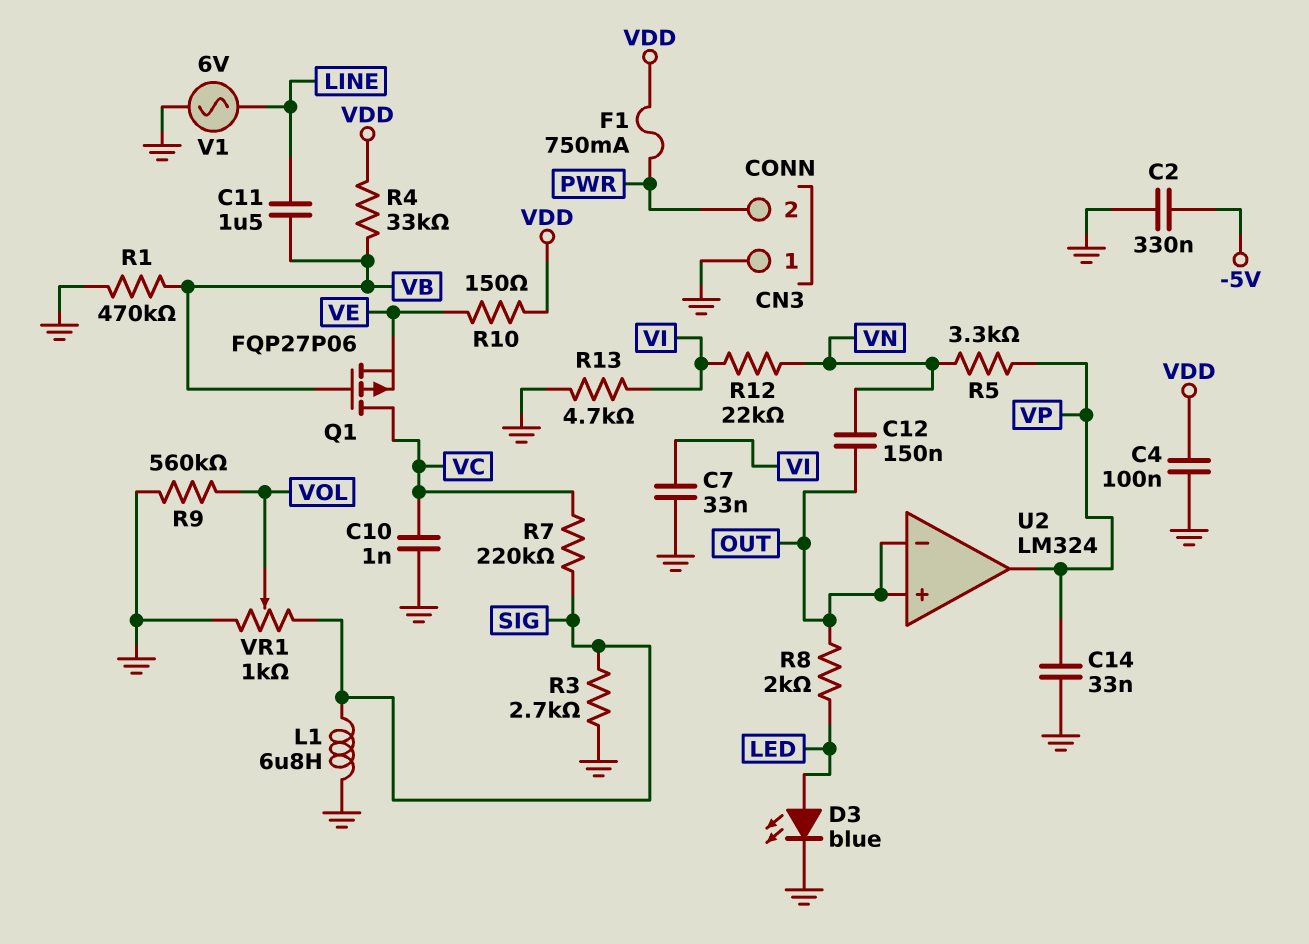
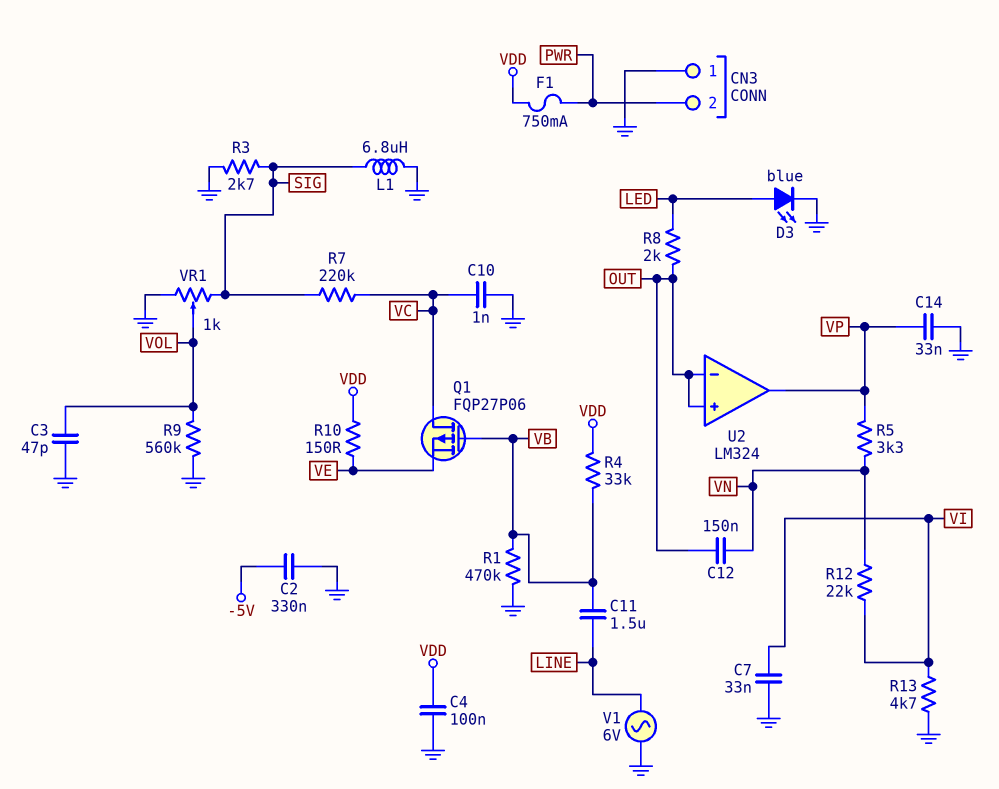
C3: none -> 47pF (GND, VOL)

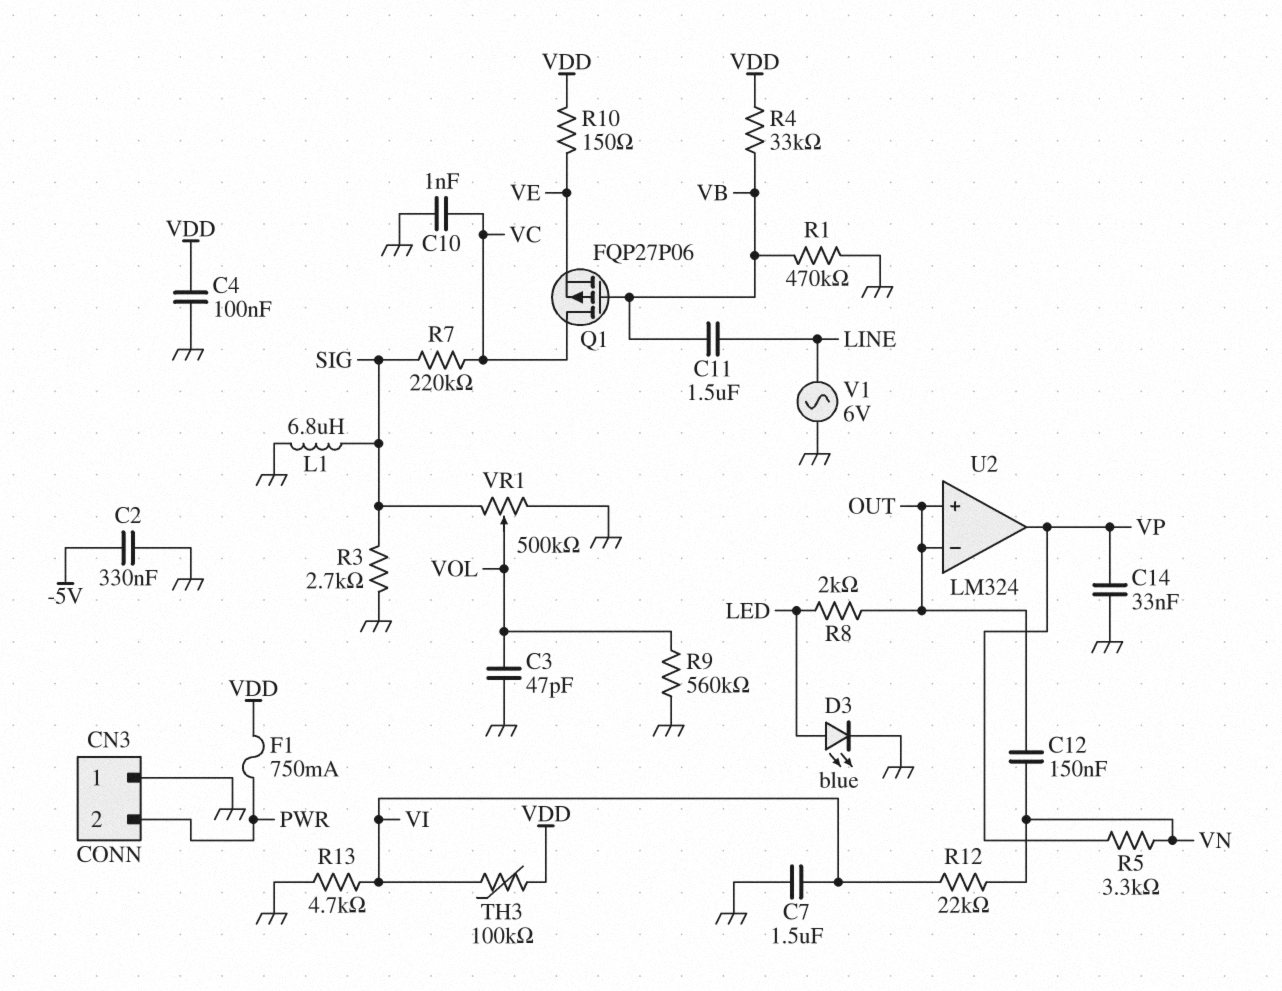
C7: 33nF (GND, VI) -> 1.5uF (GND, VI)
TH3: none -> 100k (VDD, VI)
VR1: 1k (GND, SIG, wiper VOL) -> 500k (GND, SIG, wiper VOL)

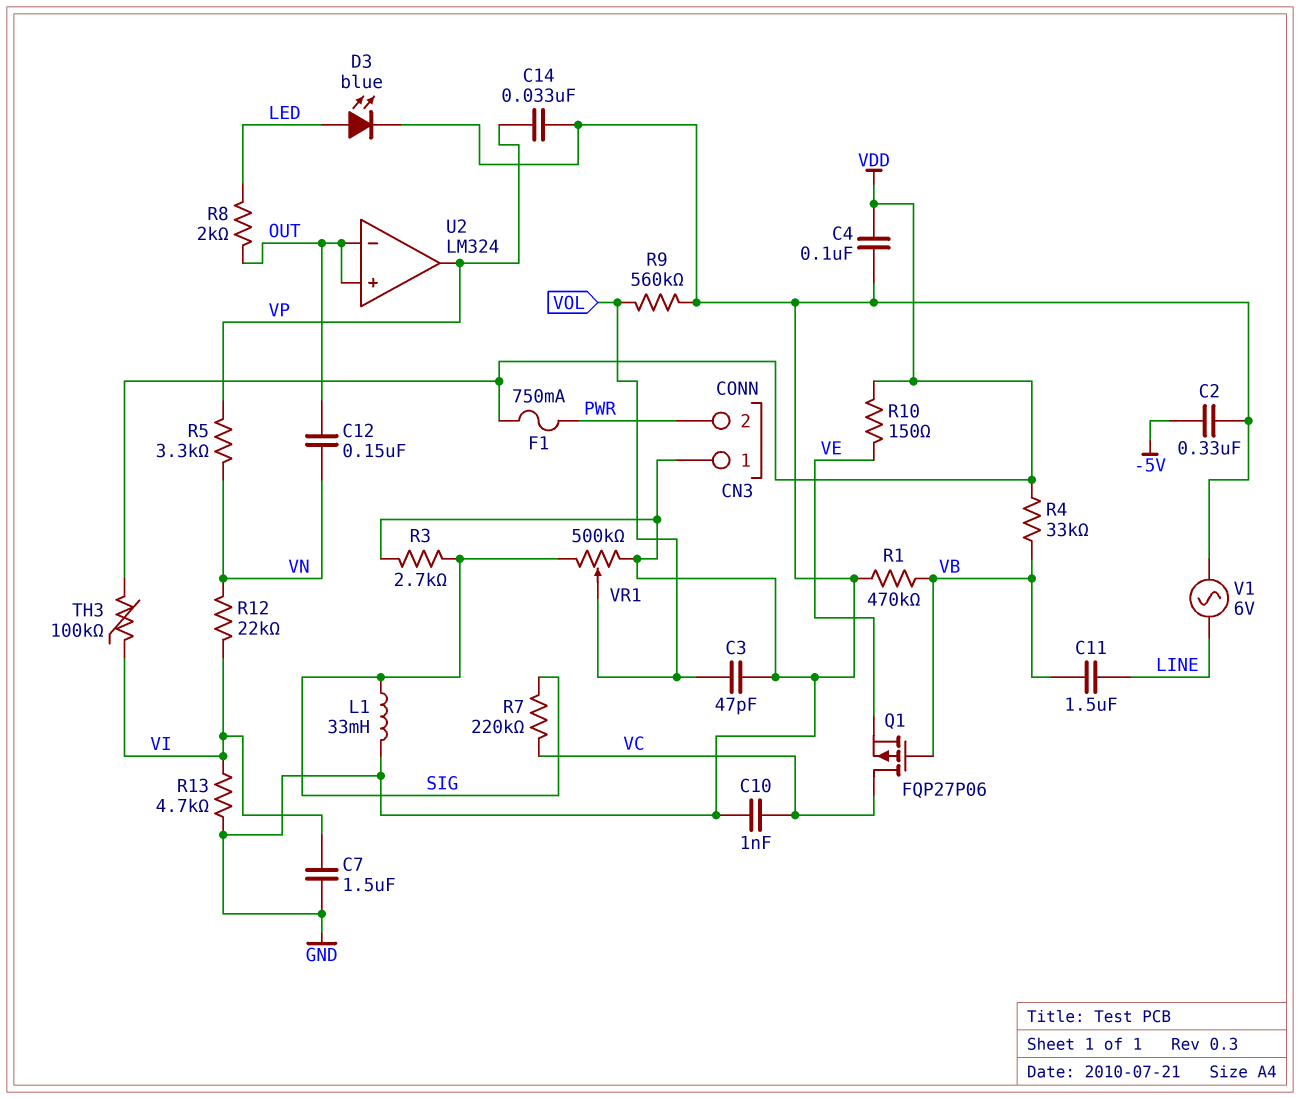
L1: 6.8uH (GND, SIG) -> 33mH (GND, SIG)

